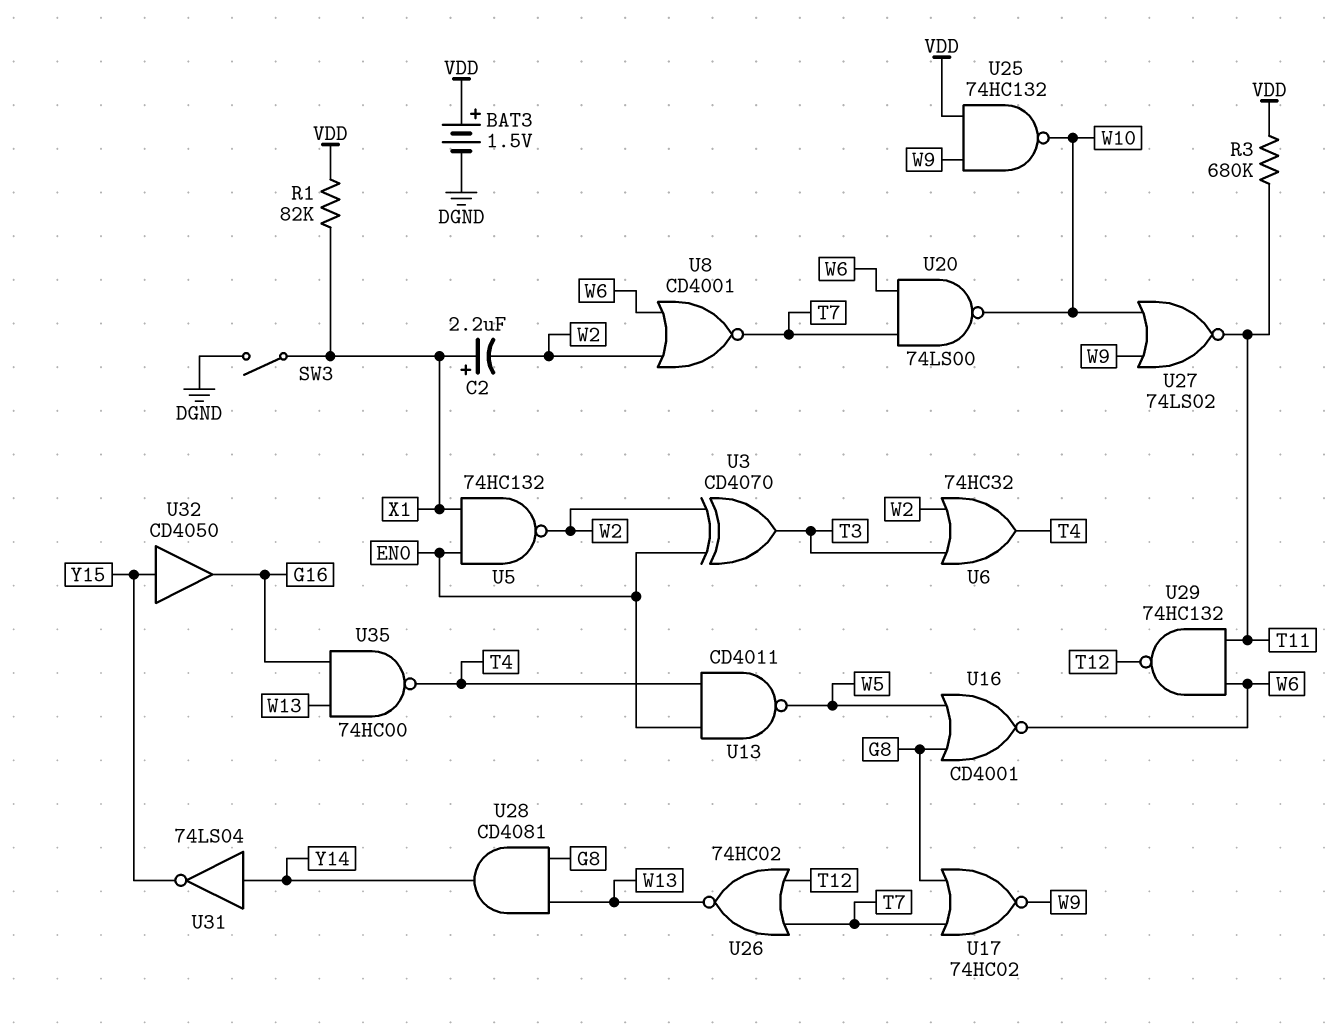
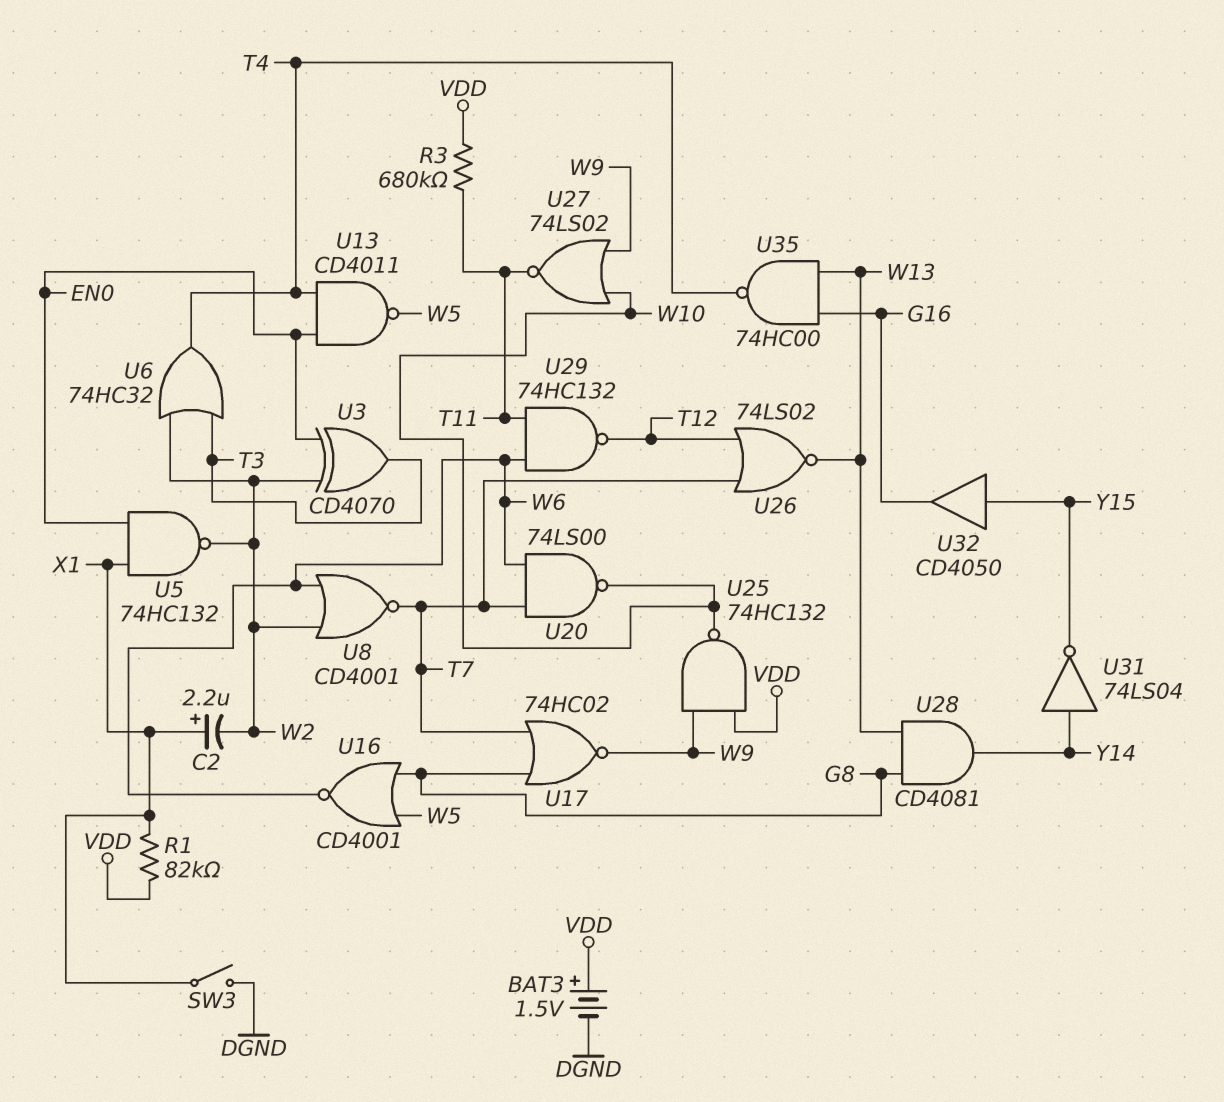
U26: NOR 74HC02 (in T7, in T12, out W13) -> NOR 74LS02 (in T7, in T12, out W13)

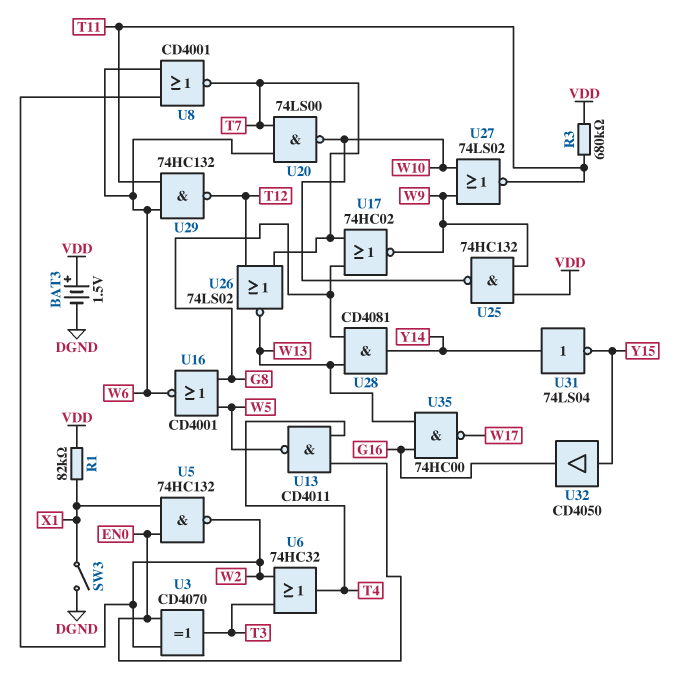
C2: 2.2uF (plus X1, minus W2) -> none
U35: NAND 74HC00 (in G16, in W13, out T4) -> NAND 74HC00 (in G16, in W13, out W17)

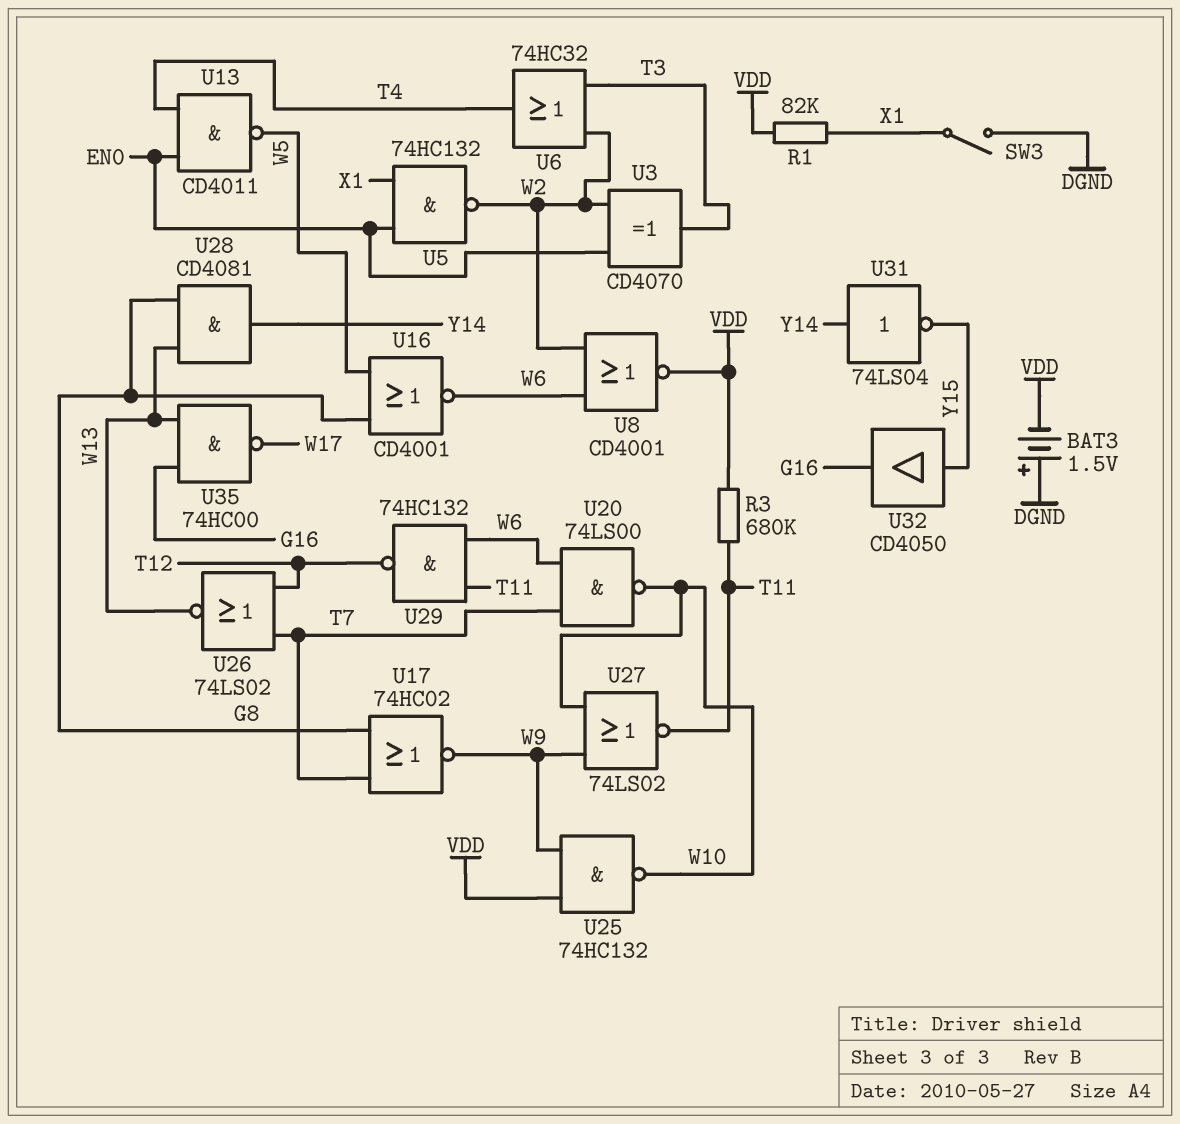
BAT3: 1.5V (plus VDD, minus DGND) -> 1.5V (plus DGND, minus VDD)
U8: NOR CD4001 (in W2, in W6, out T7) -> NOR CD4001 (in W2, in W6, out VDD)

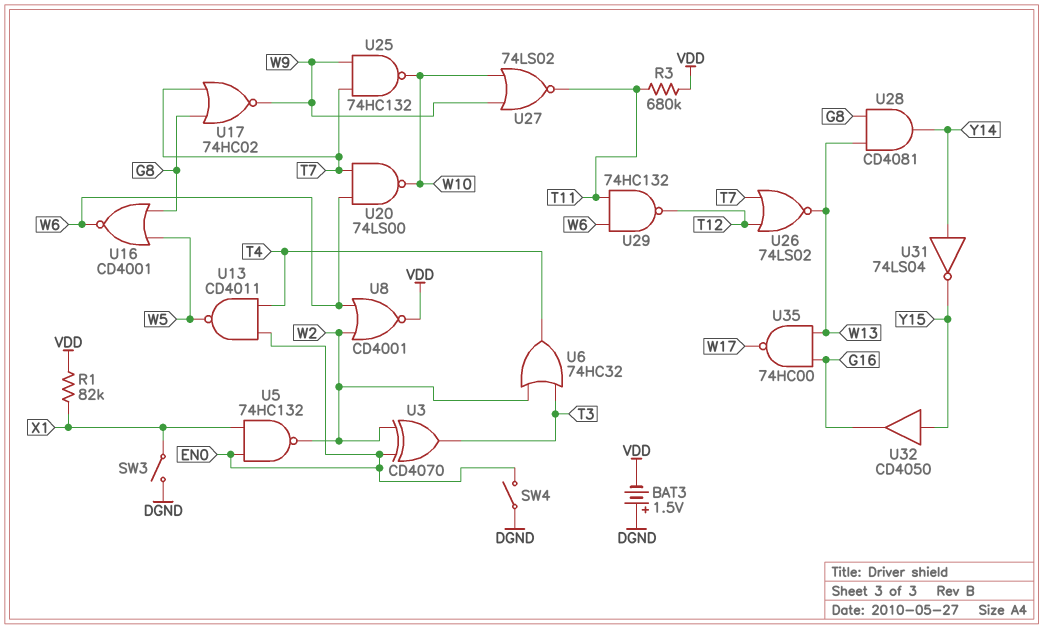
SW4: none -> switch (DGND, EN0)
U25: NAND 74HC132 (in VDD, in W9, out W10) -> NAND 74HC132 (in T7, in W9, out W10)

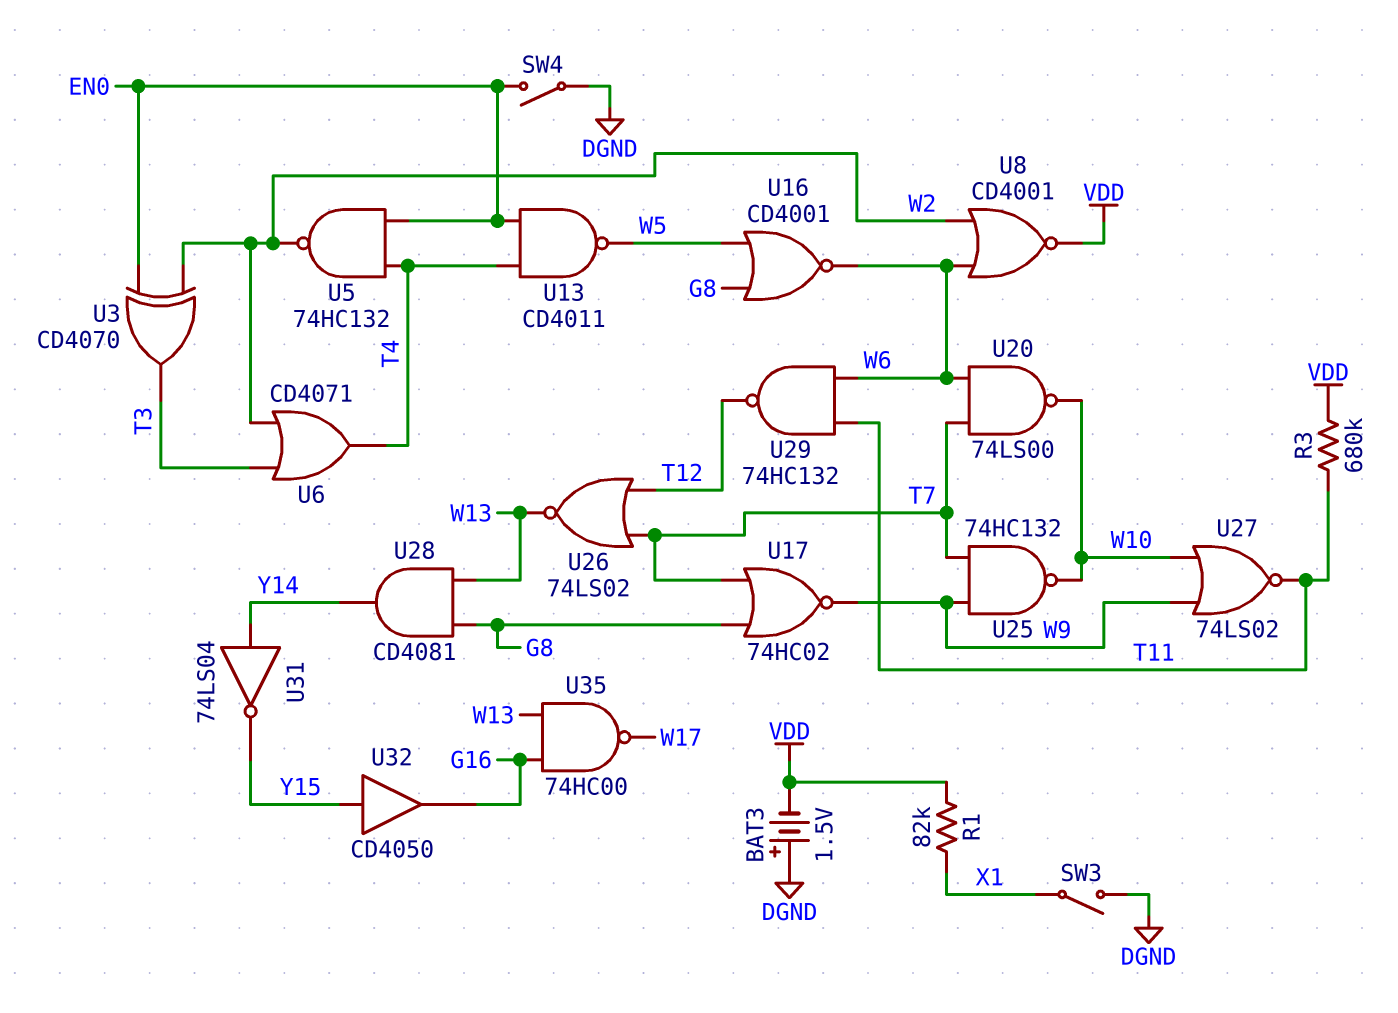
U5: NAND 74HC132 (in EN0, in X1, out W2) -> NAND 74HC132 (in EN0, in T4, out W2)
U6: OR 74HC32 (in T3, in W2, out T4) -> OR CD4071 (in T3, in W2, out T4)

